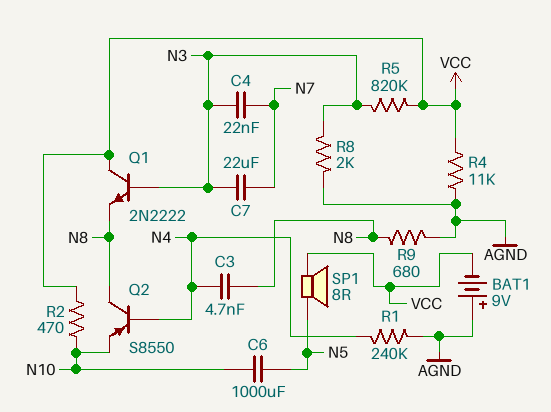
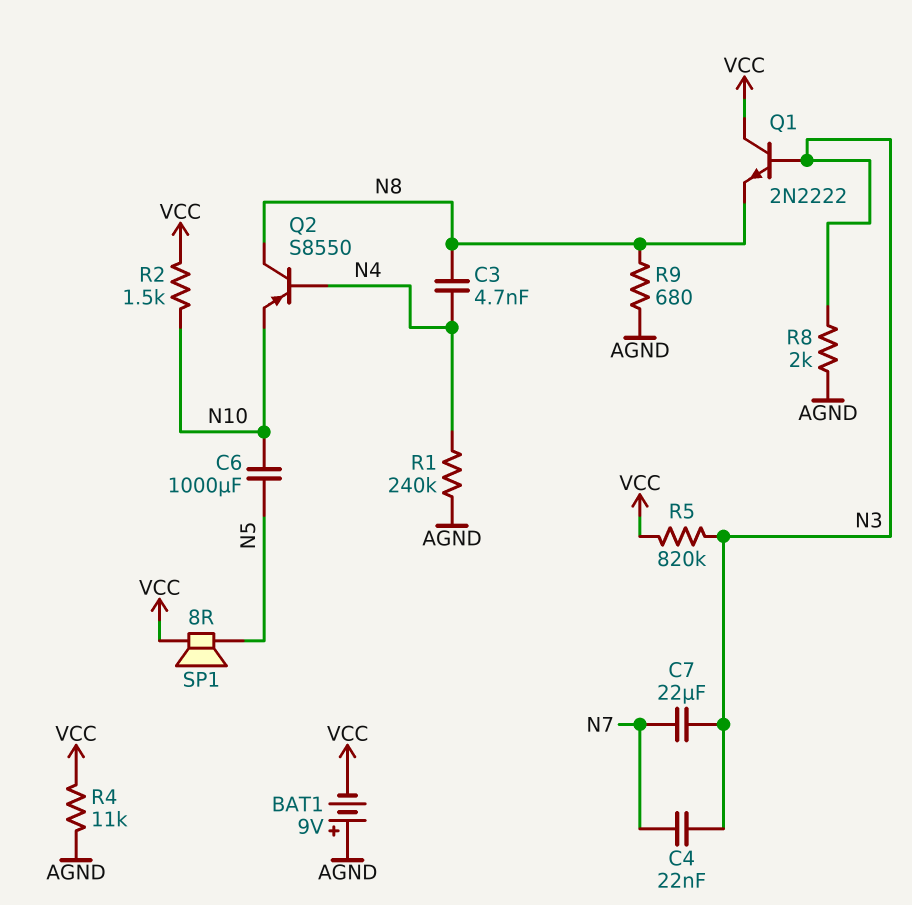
R2: 470 (N10, VCC) -> 1.5k (N10, VCC)

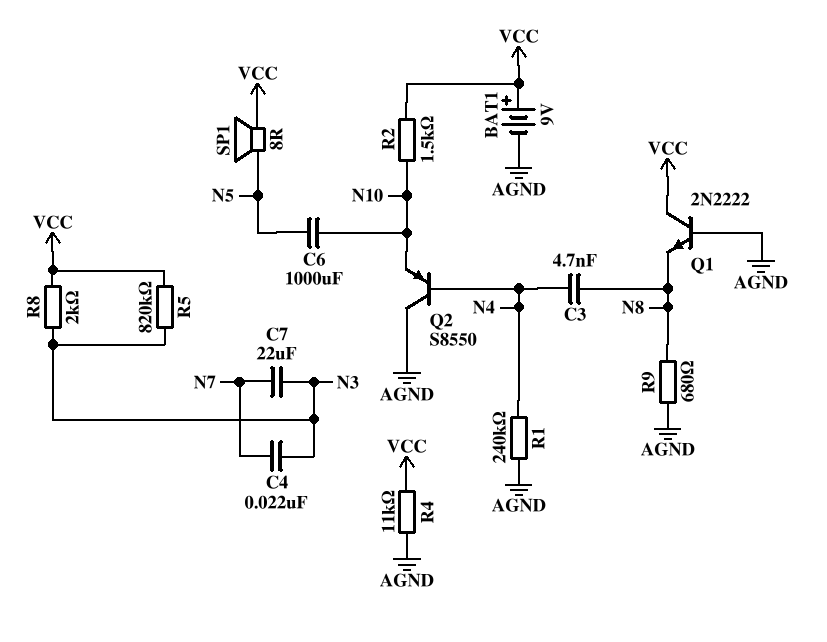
BAT1: 9V (plus AGND, minus VCC) -> 9V (plus VCC, minus AGND)
Q1: NPN 2N2222 (B N3, C VCC, E N8) -> NPN 2N2222 (B AGND, C VCC, E N8)
Q2: PNP S8550 (B N4, C N8, E N10) -> PNP S8550 (B N4, C AGND, E N10)
R8: 2k (AGND, N3) -> 2k (N3, VCC)

